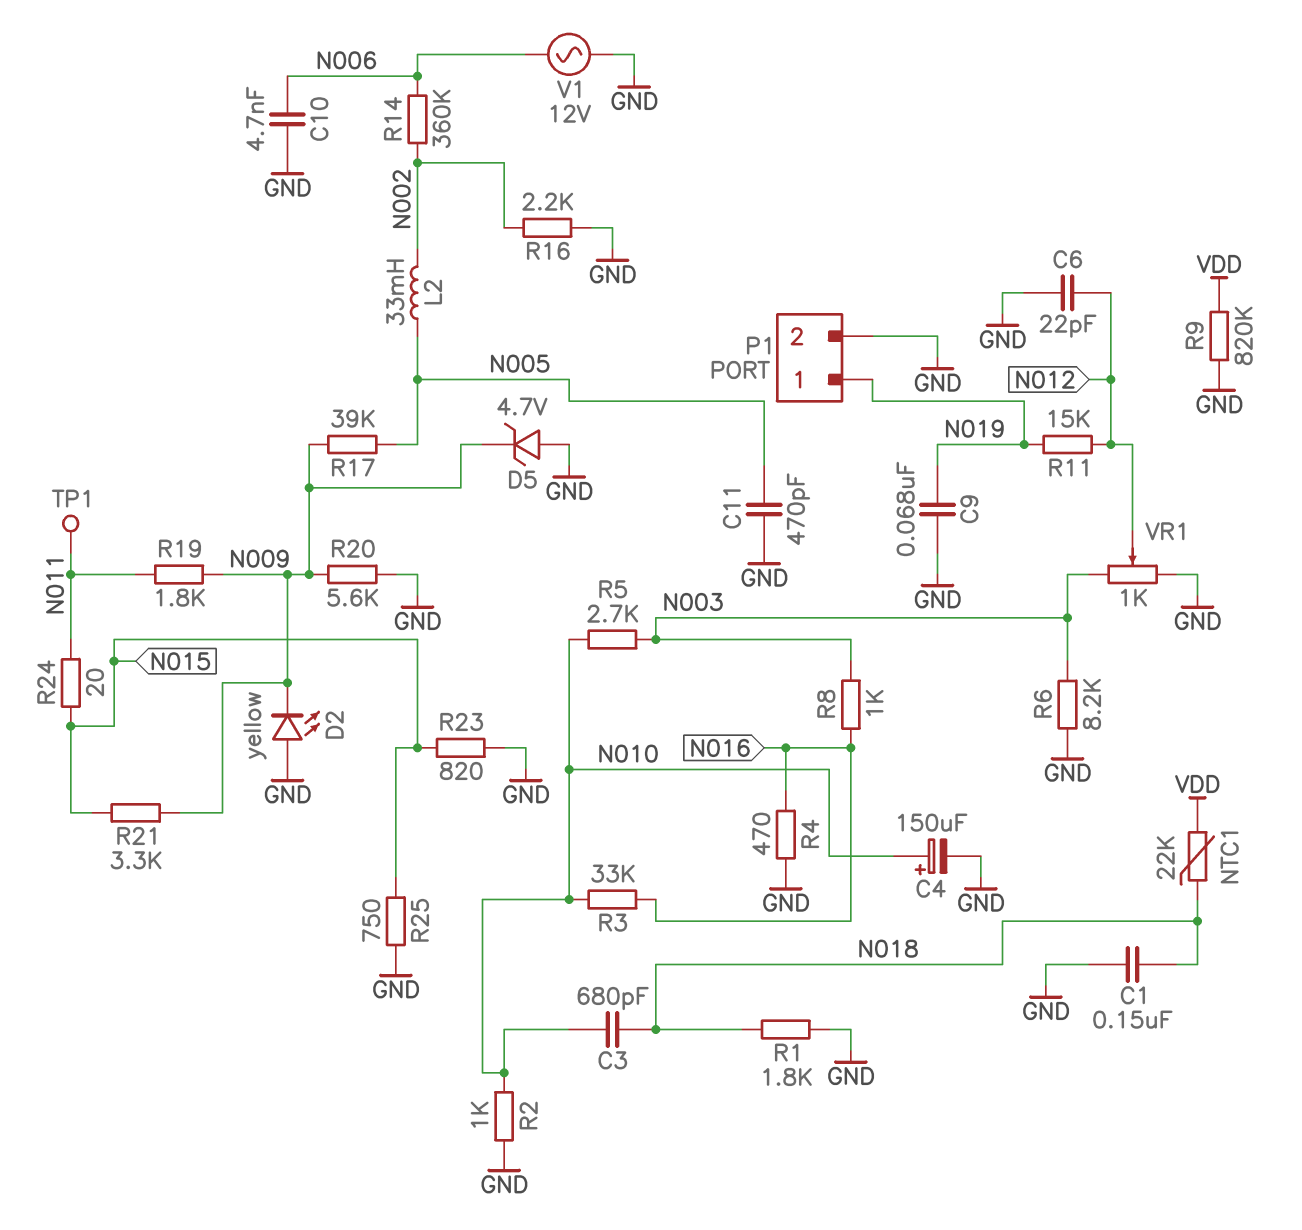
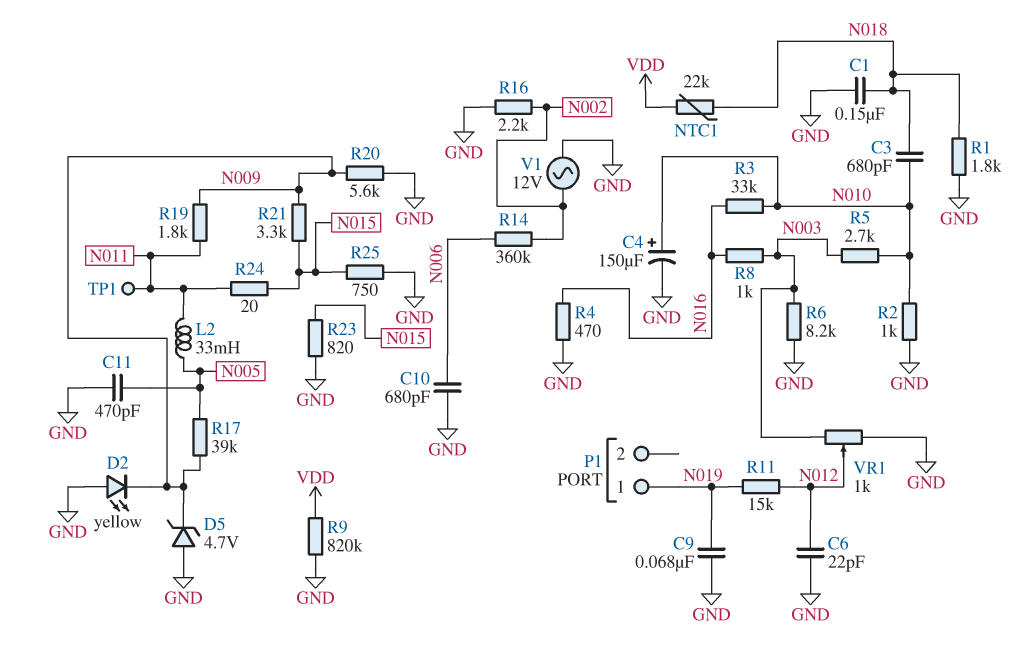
C10: 4.7nF (GND, N006) -> 680pF (GND, N006)
L2: 33mH (N002, N005) -> 33mH (N005, N011)
P1 pin 2: GND -> none
V1: AC 12V (GND, N006) -> AC 12V (GND, N002)

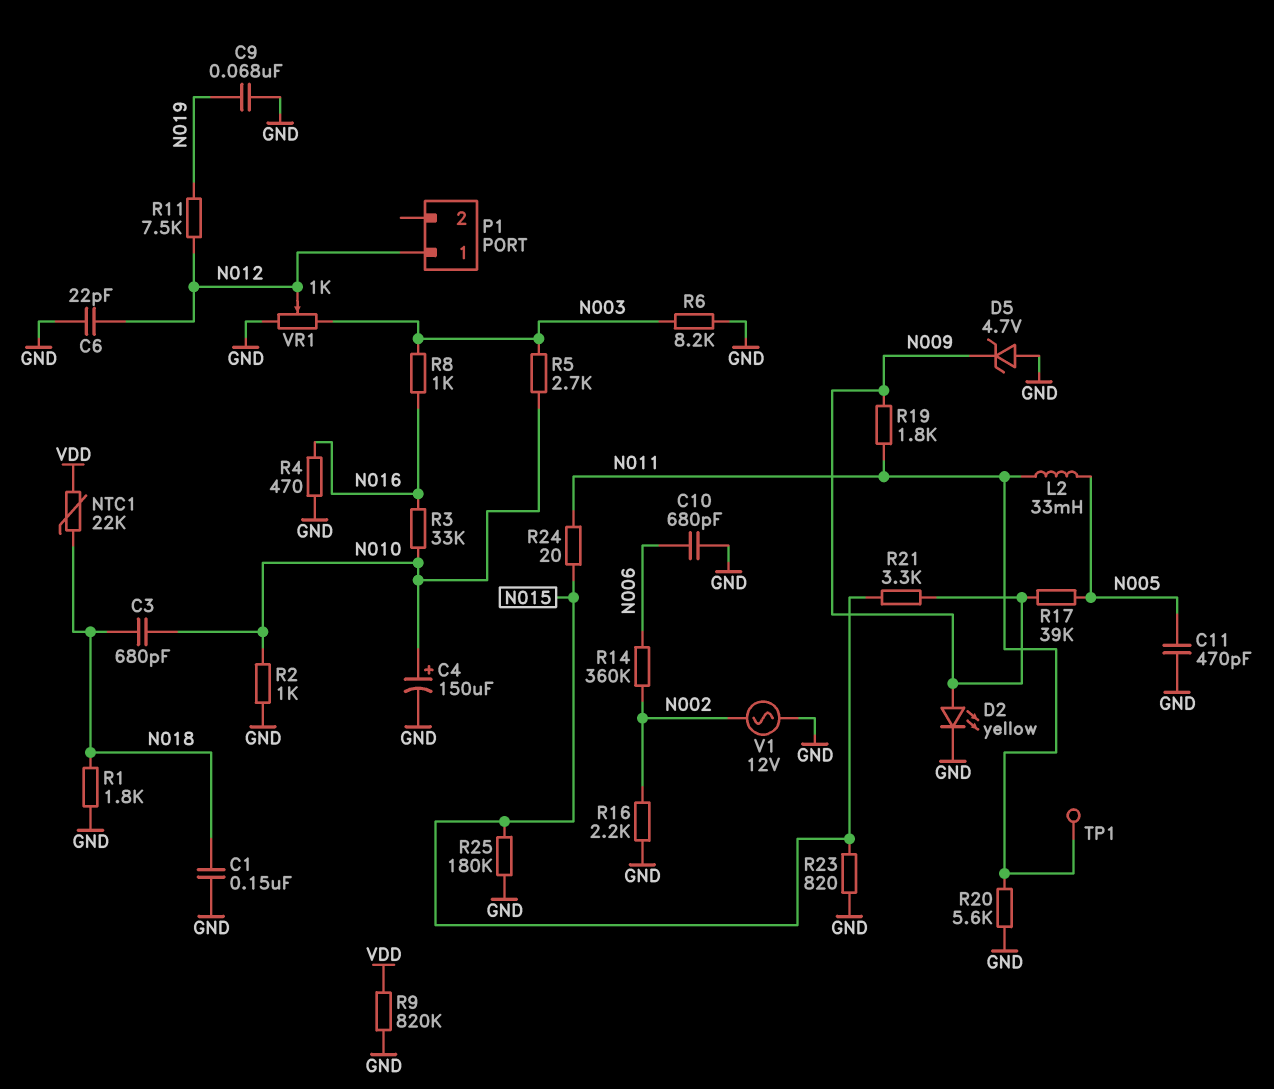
D2: LED yellow (A GND, K N009) -> LED yellow (A N009, K GND)
P1 pin 1: N019 -> N012
R11: 15k (N012, N019) -> 7.5k (N012, N019)
R20: 5.6k (GND, N009) -> 5.6k (GND, N011)
R25: 750 (GND, N015) -> 180k (GND, N015)

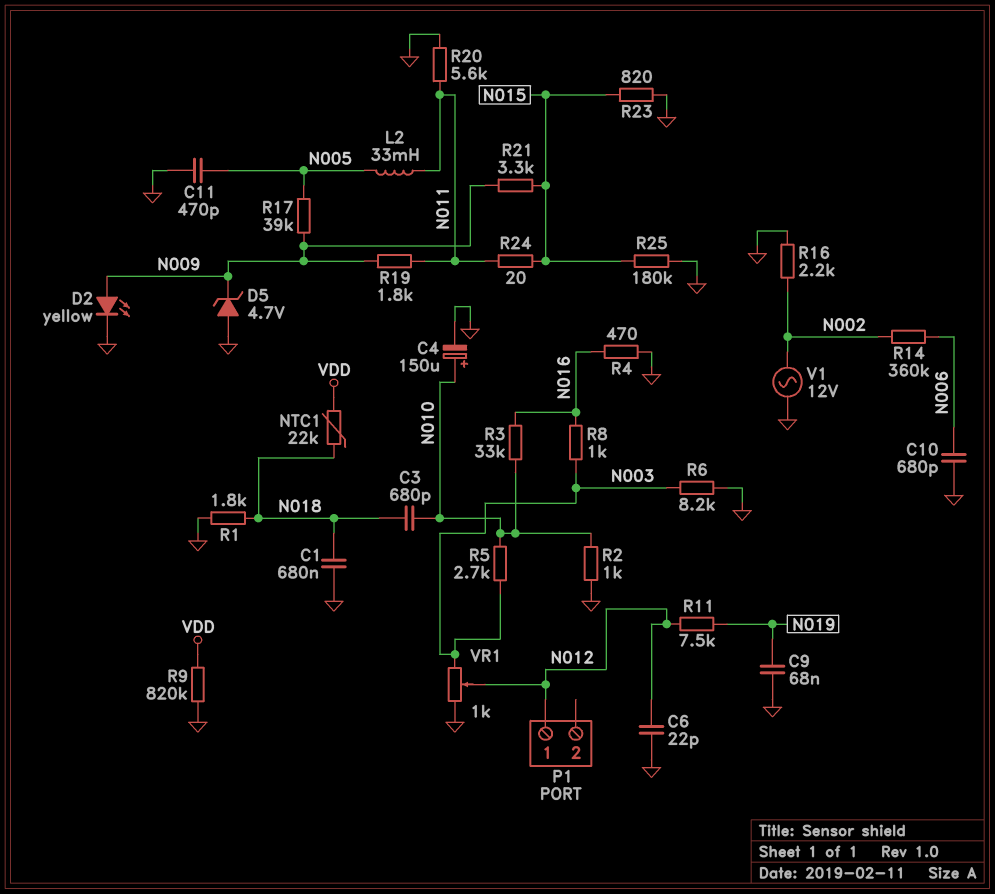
C1: 150nF (GND, N018) -> 680nF (GND, N018)
TP1: test point (N011) -> none

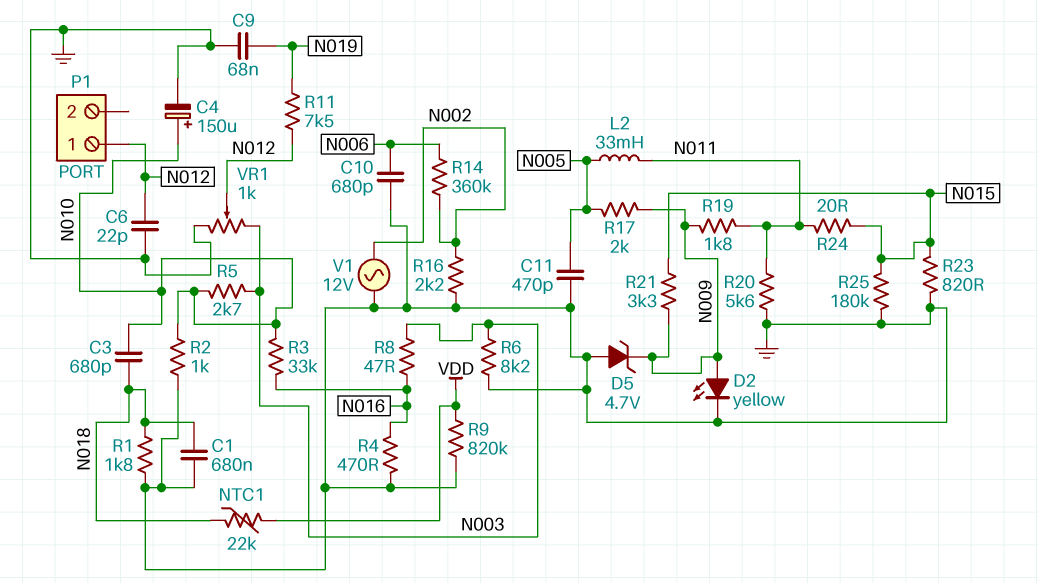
R8: 1k (N003, N016) -> 47 (N003, N016)
R17: 39k (N005, N009) -> 2k (N005, N009)

